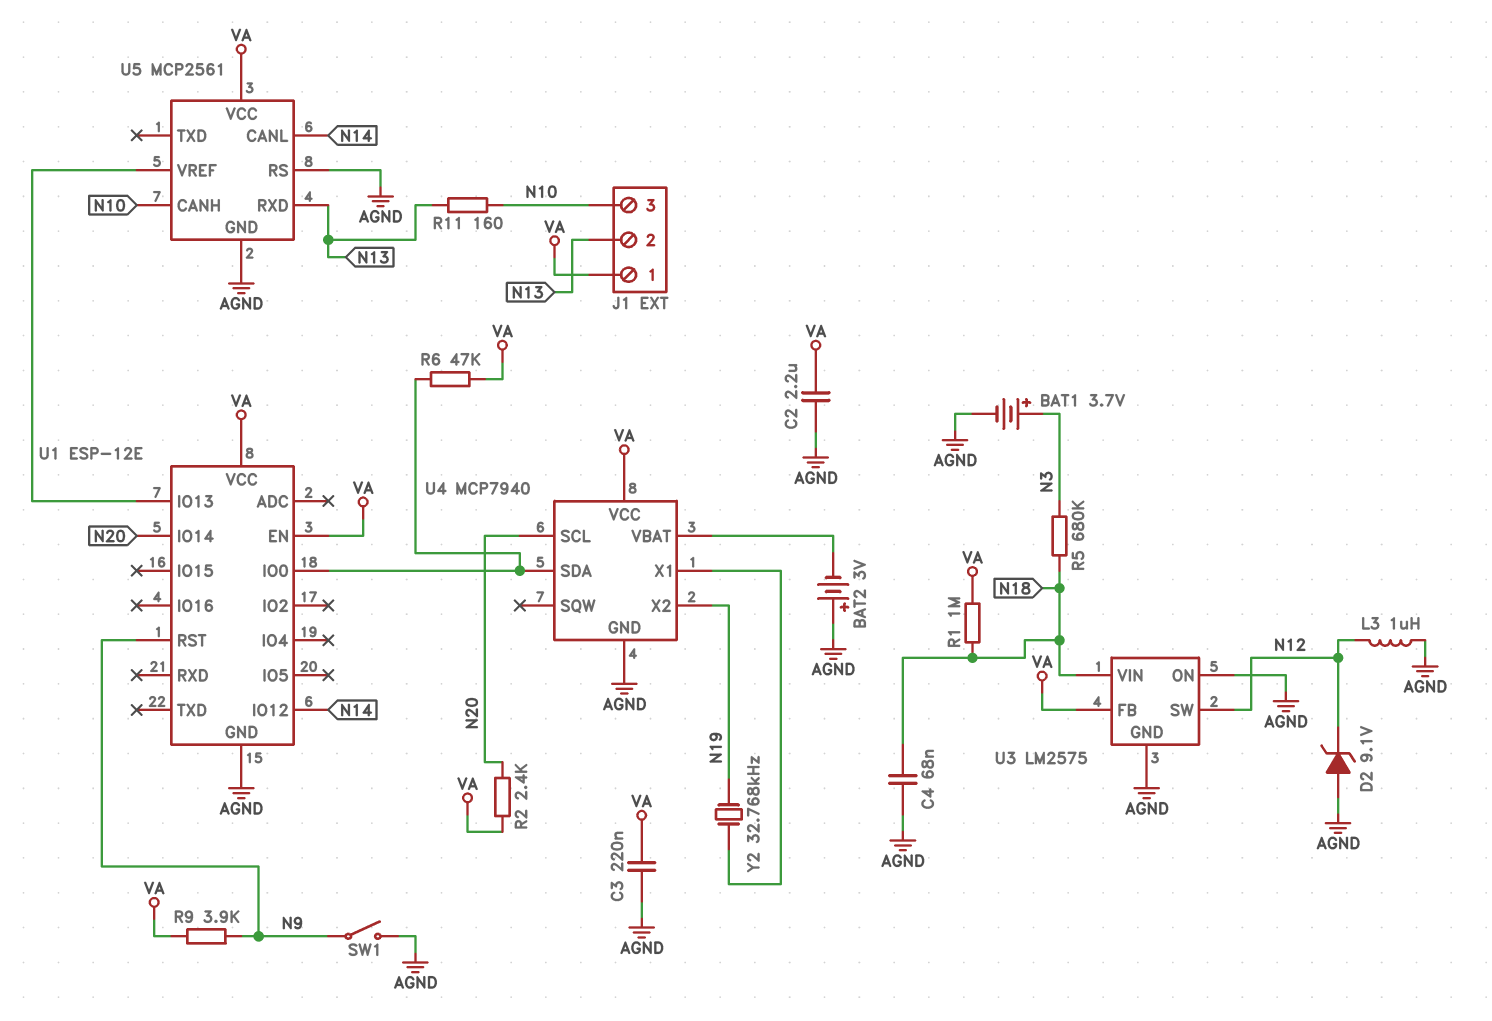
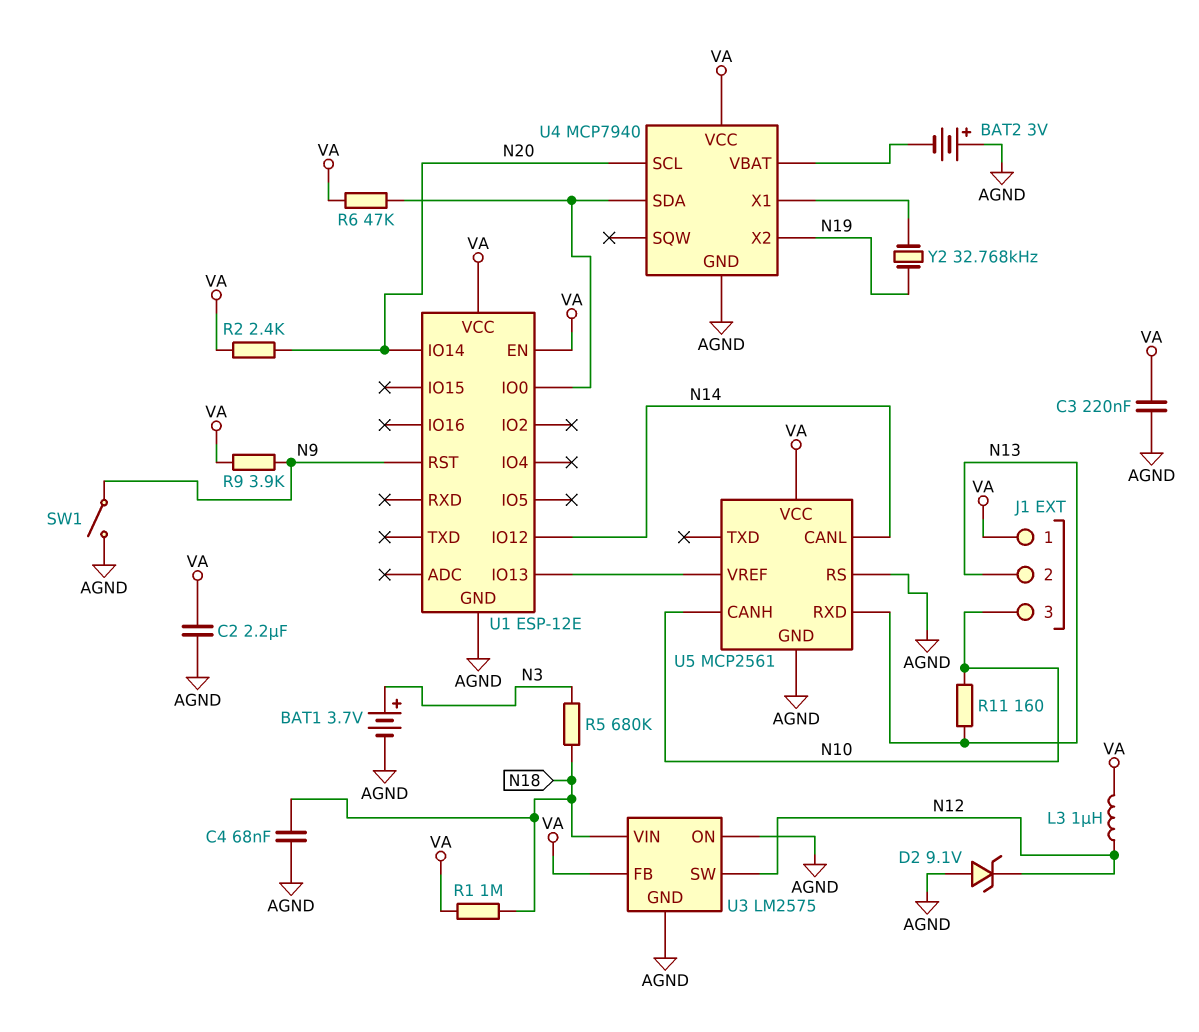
L3: 1uH (AGND, N12) -> 1uH (N12, VA)

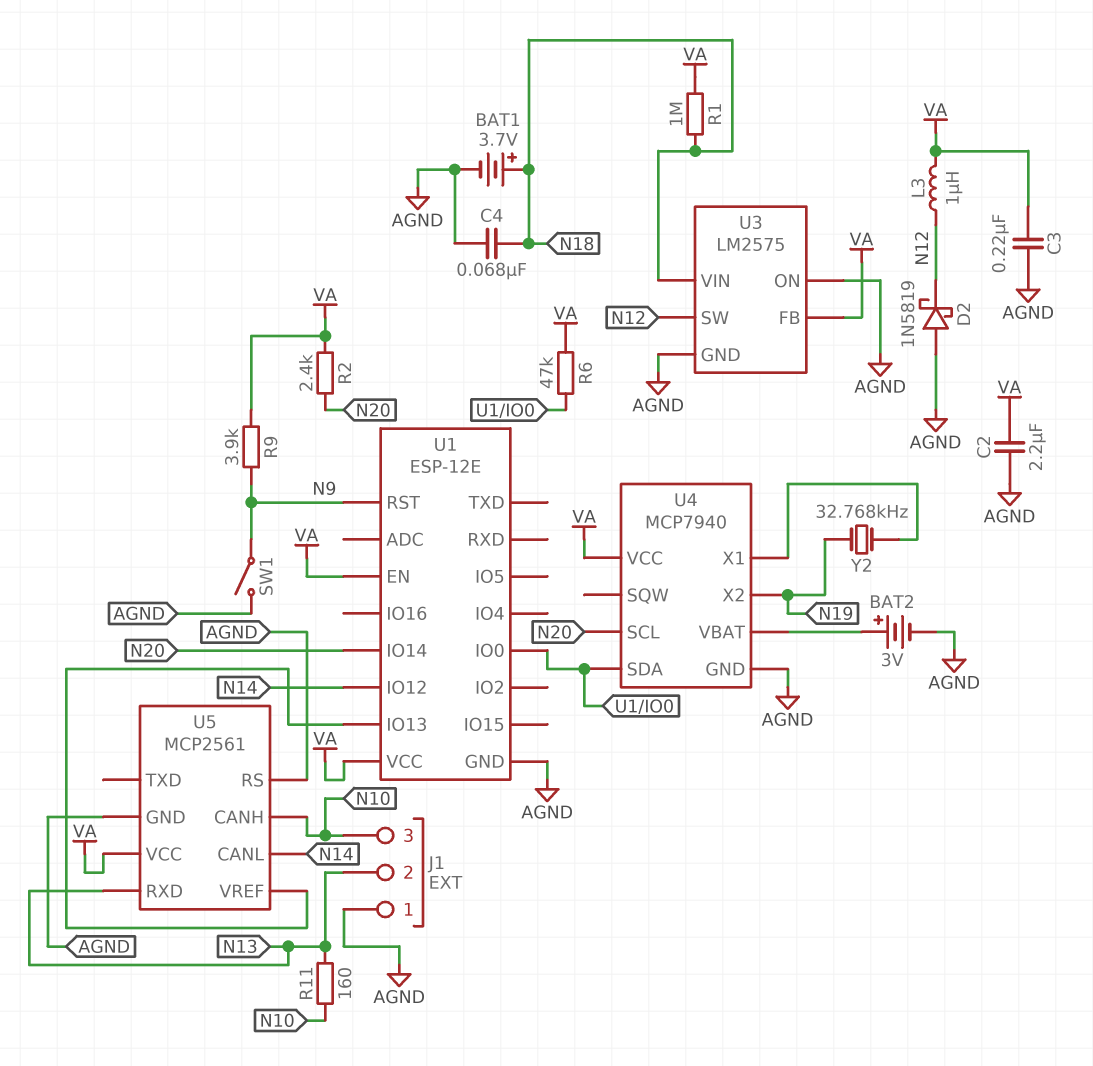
BAT1: 3.7V (plus N3, minus AGND) -> 3.7V (plus N18, minus AGND)
BAT2: 3V (plus AGND, minus U4/VBAT) -> 3V (plus U4/VBAT, minus AGND)
D2: zener 9.1V (A AGND, K N12) -> schottky 1N5819 (A AGND, K N12)
J1 pin 1: VA -> AGND
R5: 680k (N3, N18) -> none

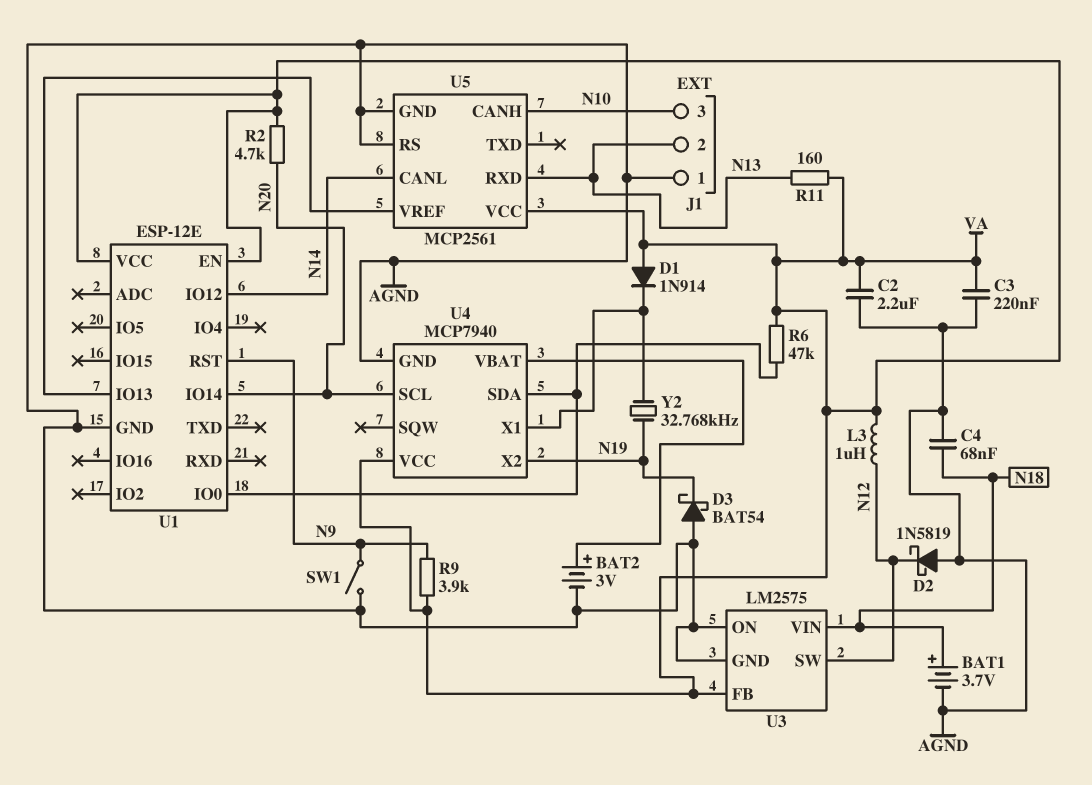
D1: none -> diode 1N914 (A VA, K U4/X1)
D3: none -> schottky BAT54 (A AGND, K N19)
R1: 1M (N18, VA) -> none
R2: 2.4k (N20, VA) -> 4.7k (N20, VA)
R11: 160 (N10, N13) -> 160 (N13, VA)

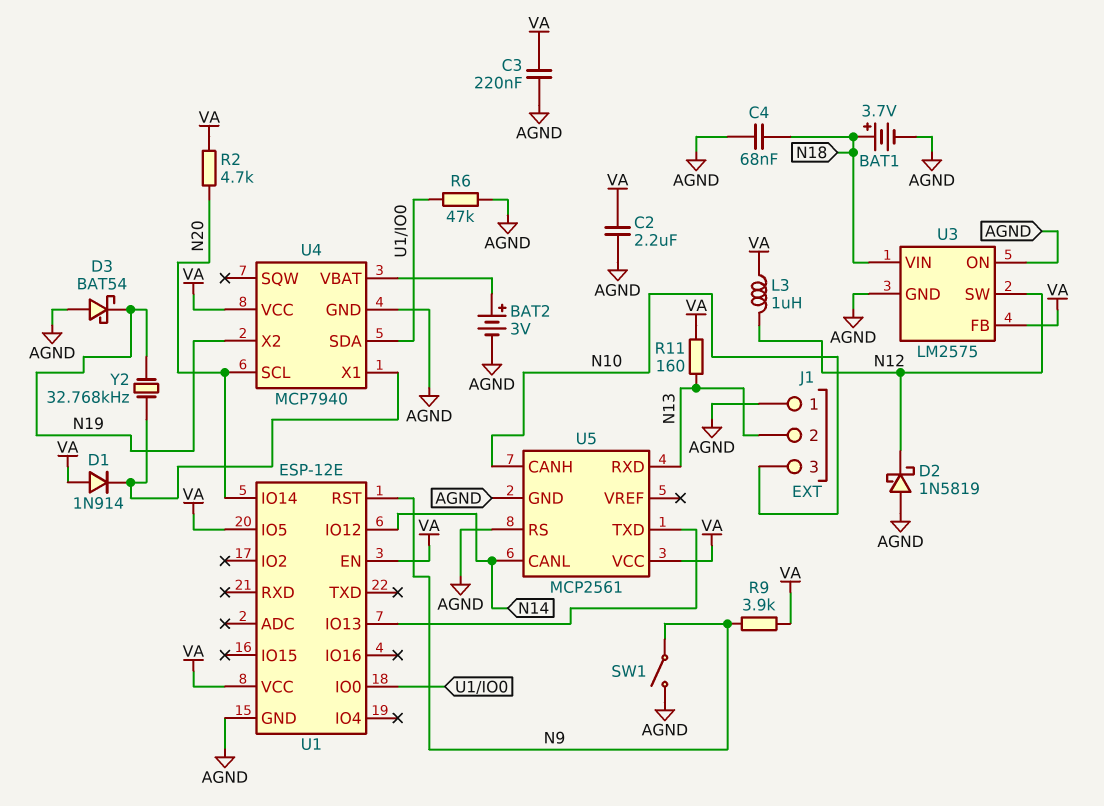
R6: 47k (U1/IO0, VA) -> 47k (AGND, U1/IO0)
U1 pin IO5: none -> VA
U5 pin TXD: none -> U1/IO13
U5 pin VREF: U1/IO13 -> none

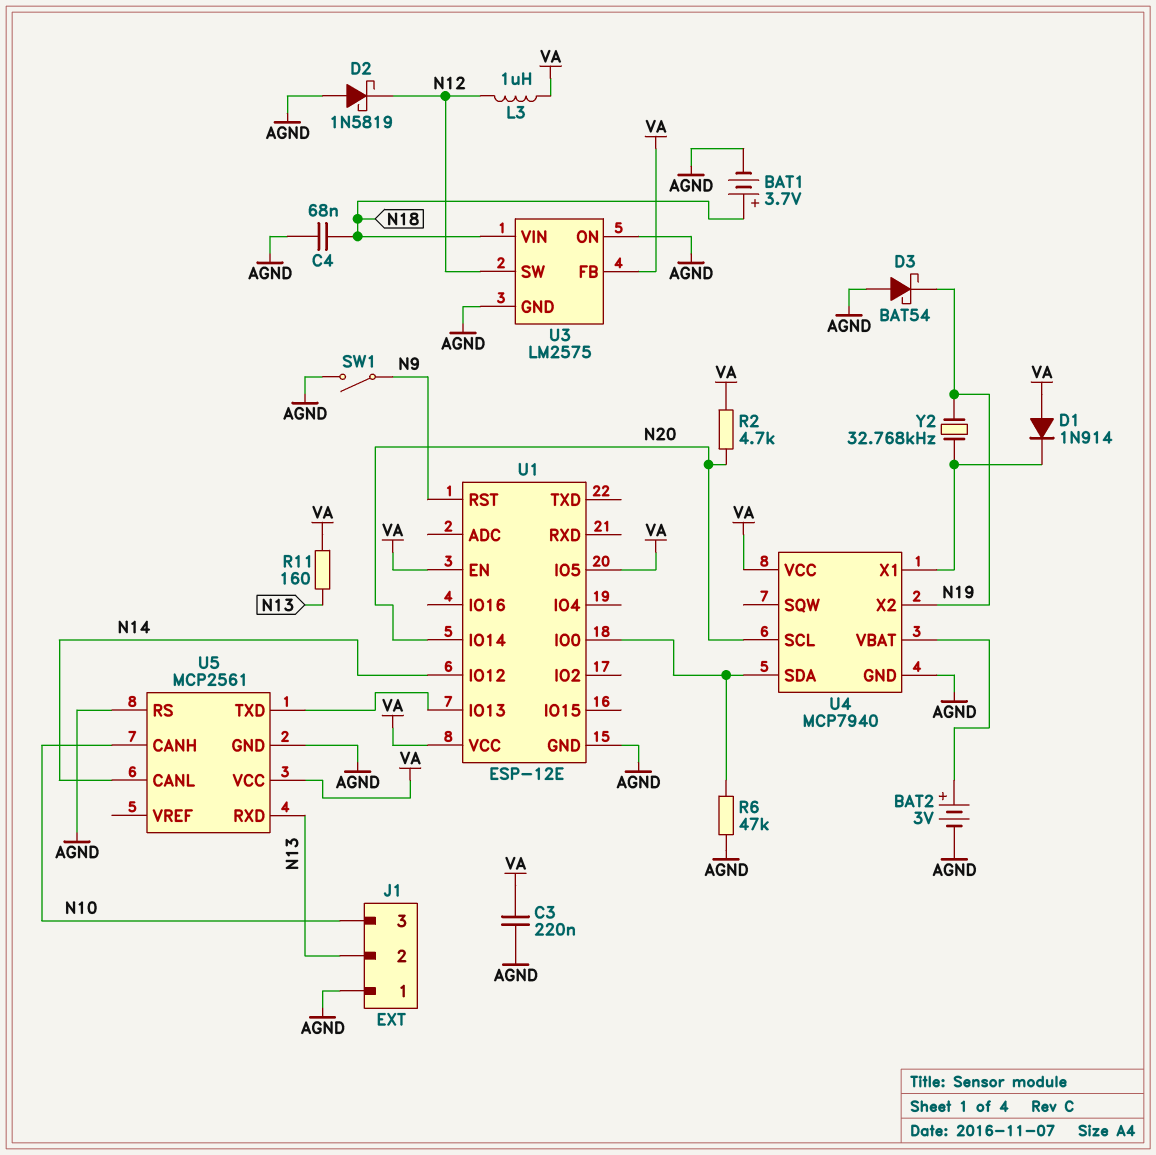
C2: 2.2uF (AGND, VA) -> none
R9: 3.9k (N9, VA) -> none

